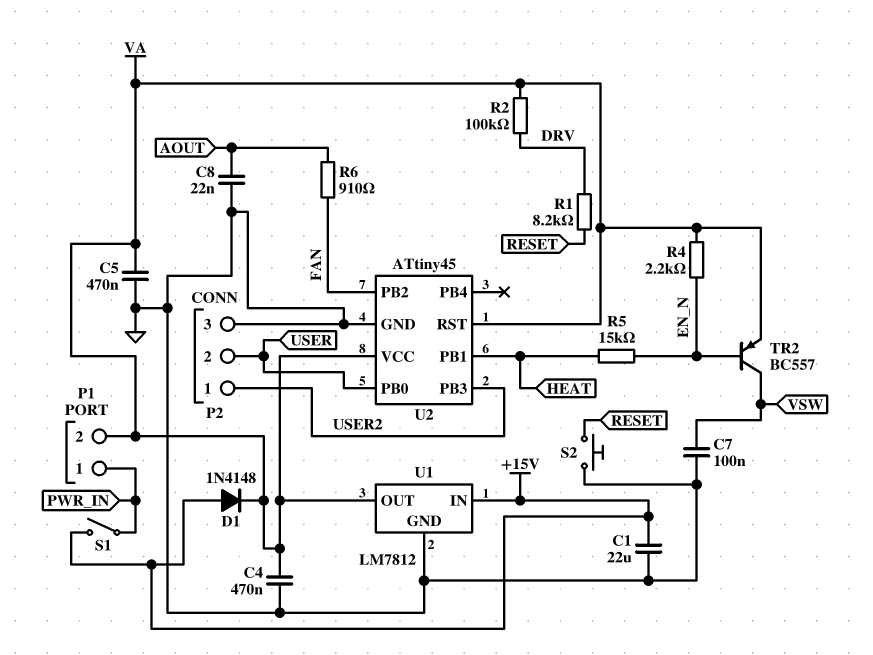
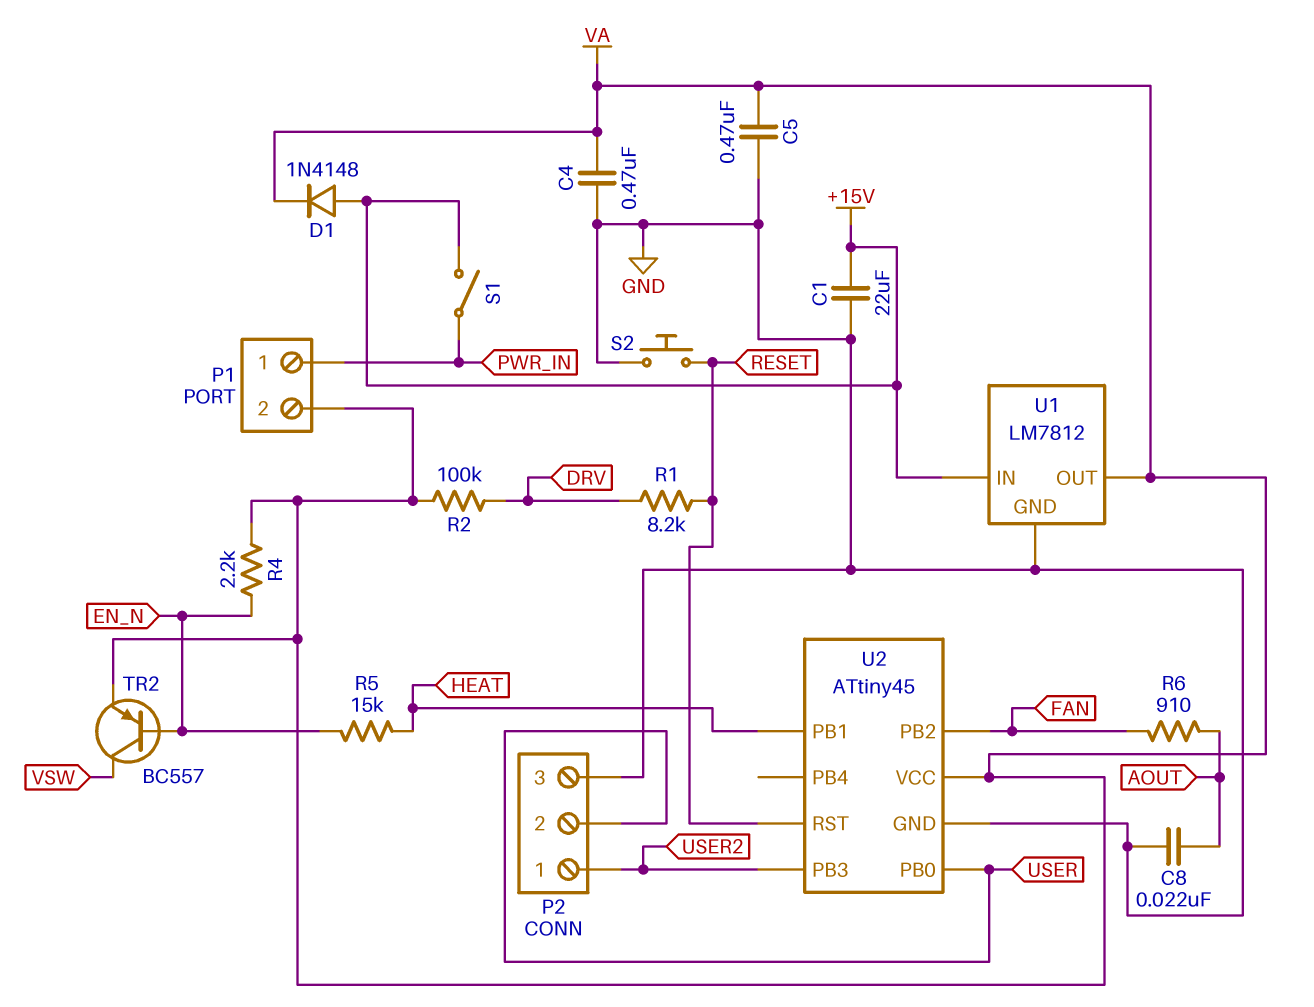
C7: 100nF (GND, VSW) -> none
U2 pin RST: VA -> RESET

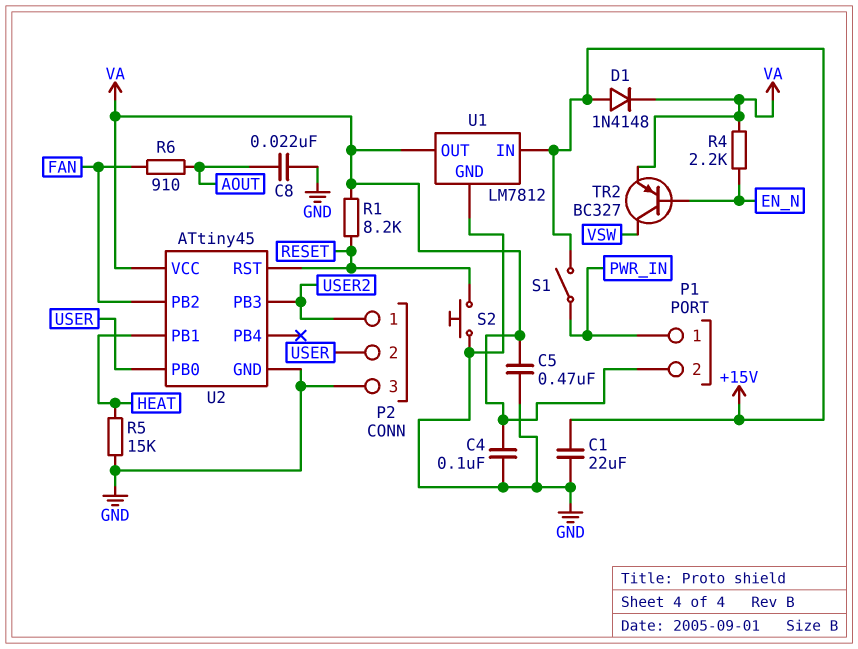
C4: 470nF (GND, VA) -> 100nF (GND, VA)
R1: 8.2k (DRV, RESET) -> 8.2k (RESET, VA)
R2: 100k (DRV, VA) -> none
R5: 15k (EN_N, HEAT) -> 15k (GND, HEAT)
TR2: PNP BC557 (B EN_N, C VSW, E VA) -> PNP BC327 (B EN_N, C VSW, E VA)

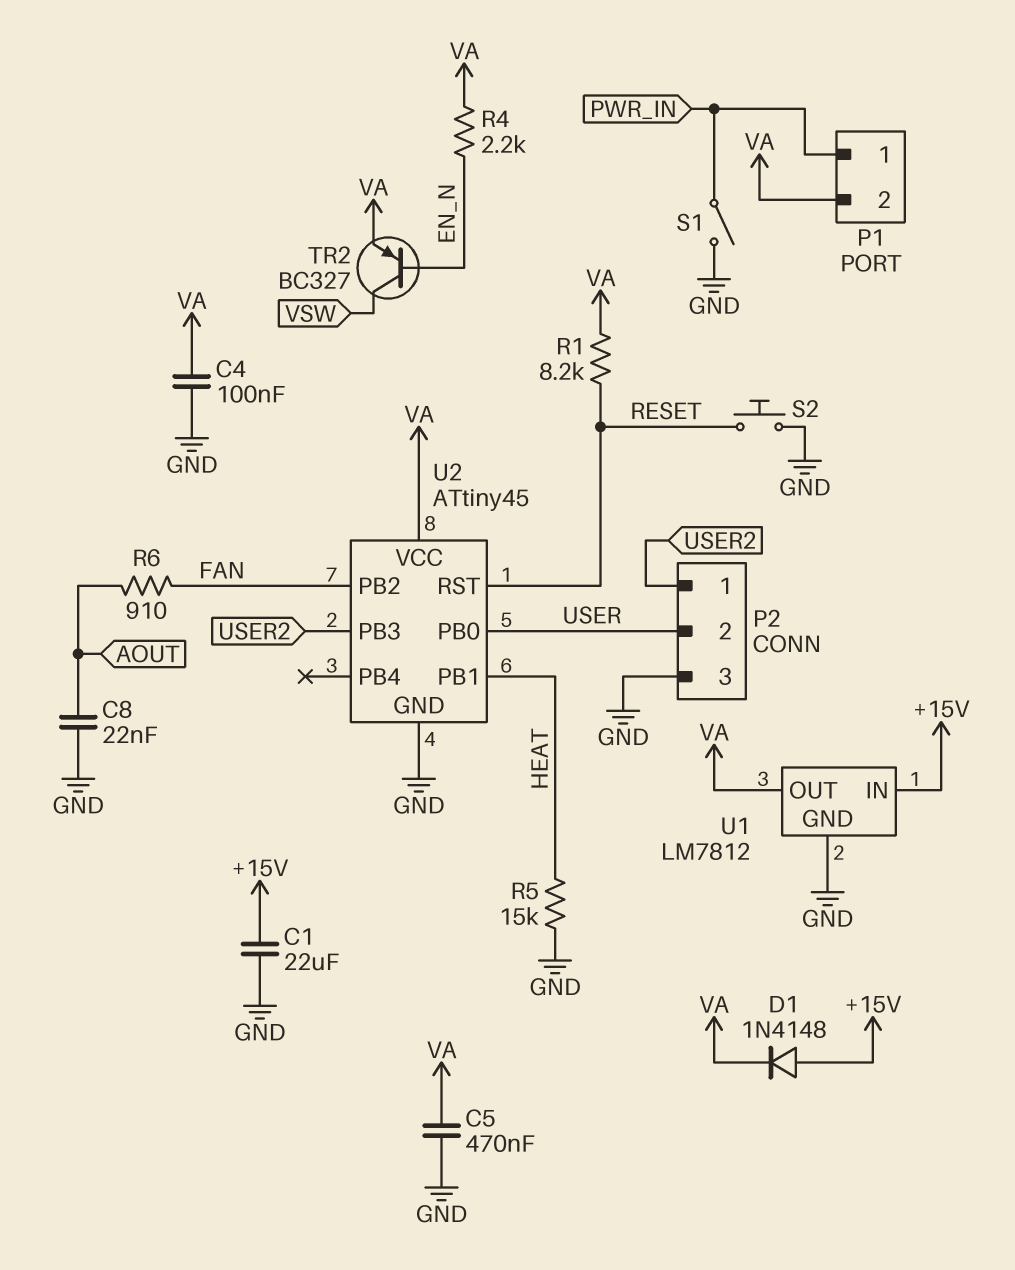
S1: switch (+15V, PWR_IN) -> switch (GND, PWR_IN)

